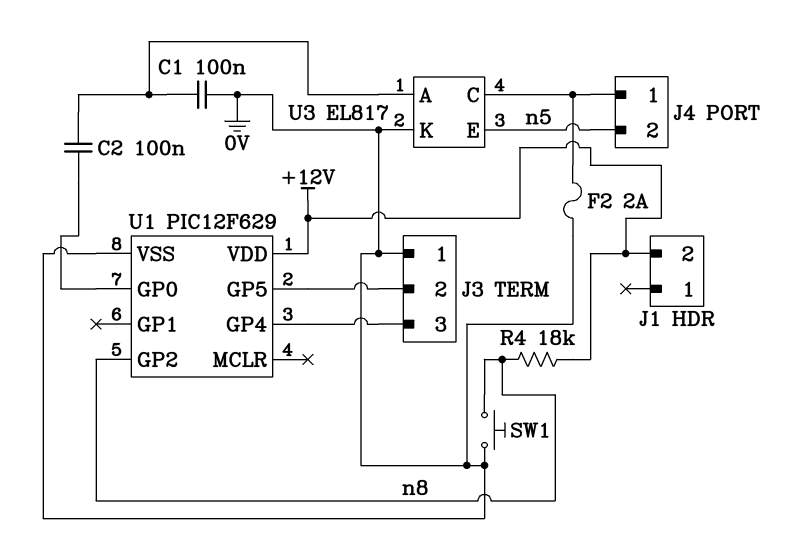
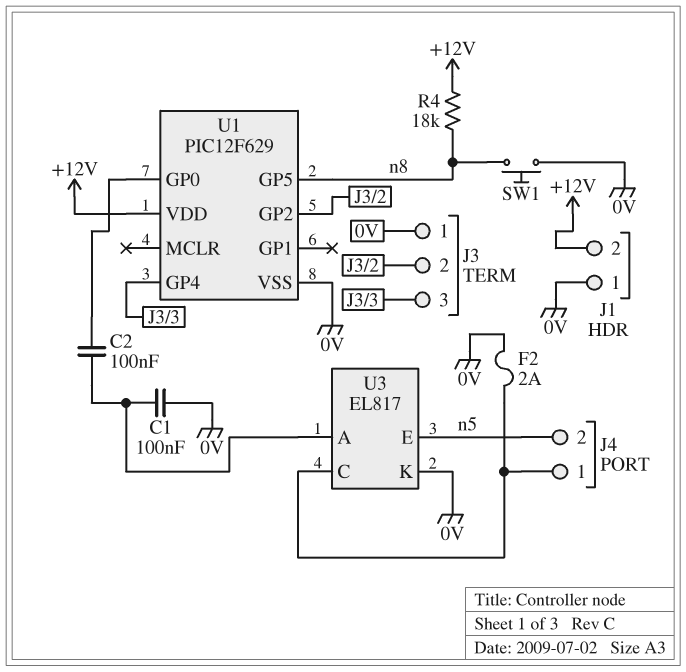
J1 pin 1: none -> 0V
U1 pin GP2: n8 -> J3/2
U1 pin GP5: J3/2 -> n8

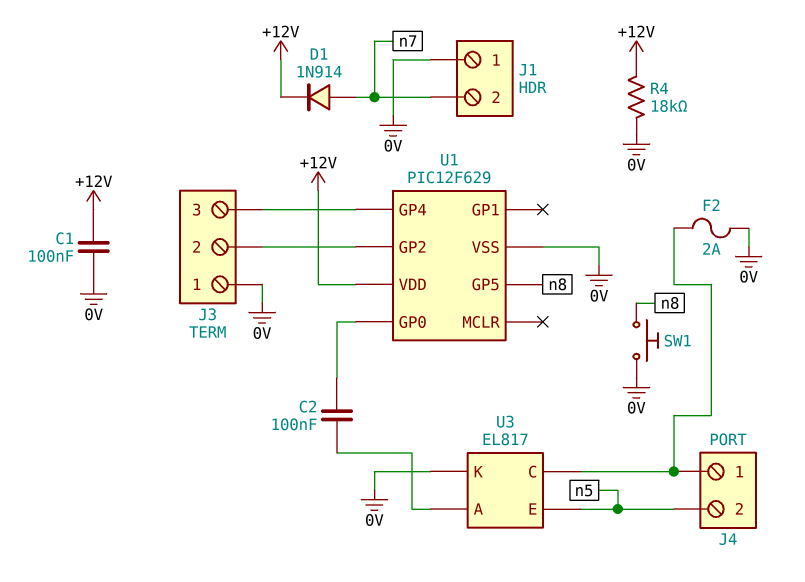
C1: 100nF (0V, U3/A) -> 100nF (+12V, 0V)
D1: none -> diode 1N914 (A n7, K +12V)
J1 pin 2: +12V -> n7
R4: 18k (+12V, n8) -> 18k (+12V, 0V)

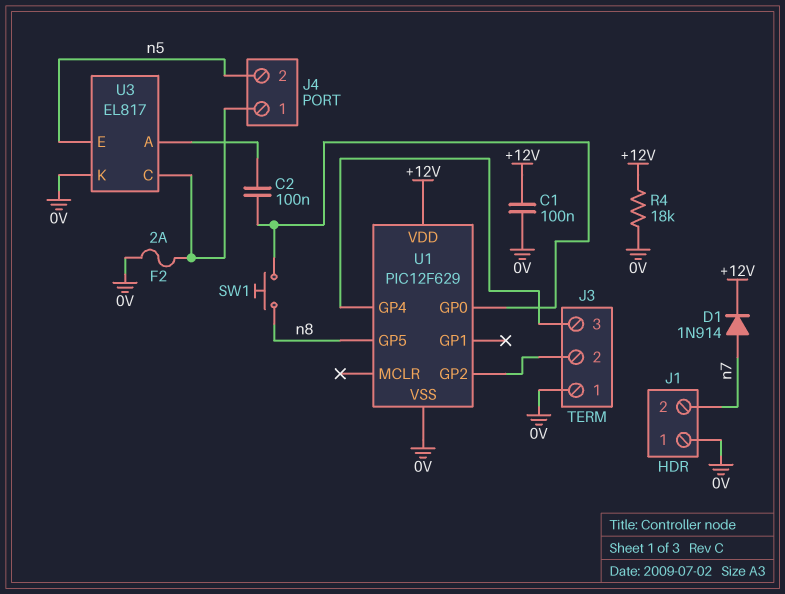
SW1: button (0V, n8) -> button (U1/GP0, n8)

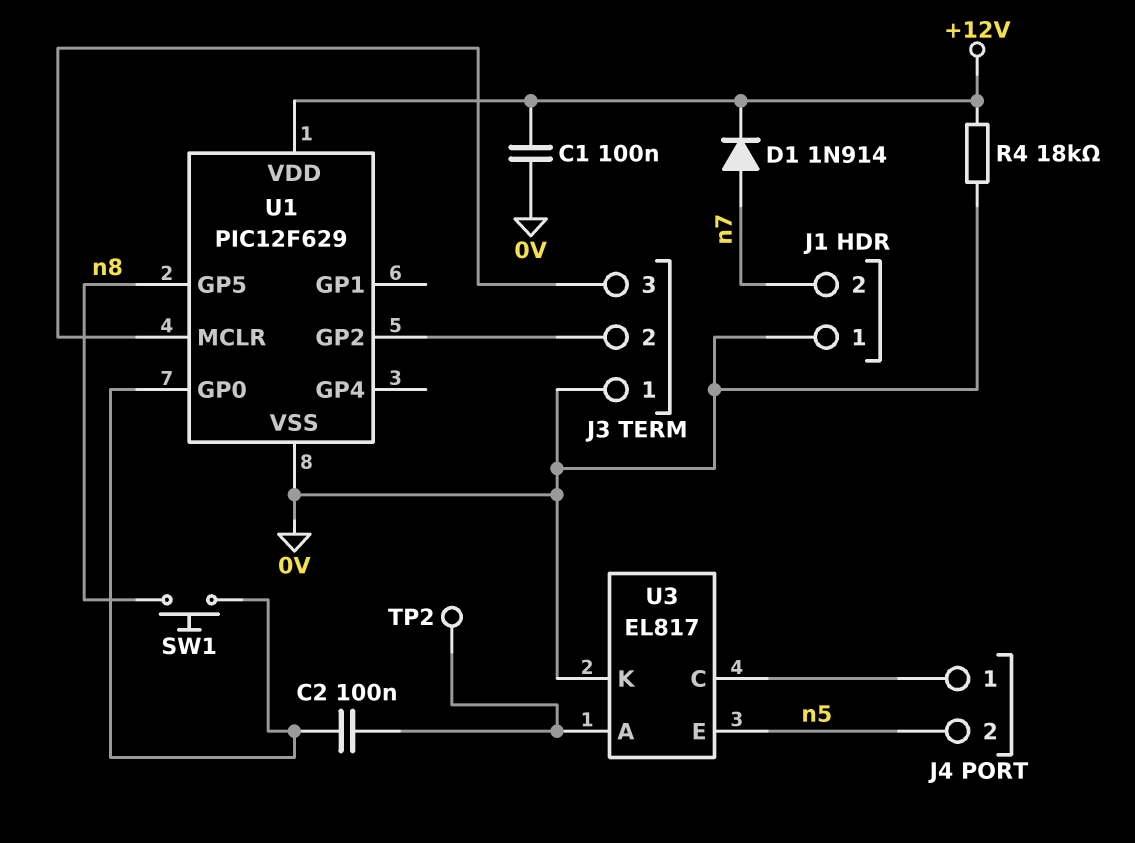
F2: 2A (0V, J4/1) -> none
TP2: none -> test point (U3/A)
U1 pin GP4: J3/3 -> none
U1 pin MCLR: none -> J3/3

